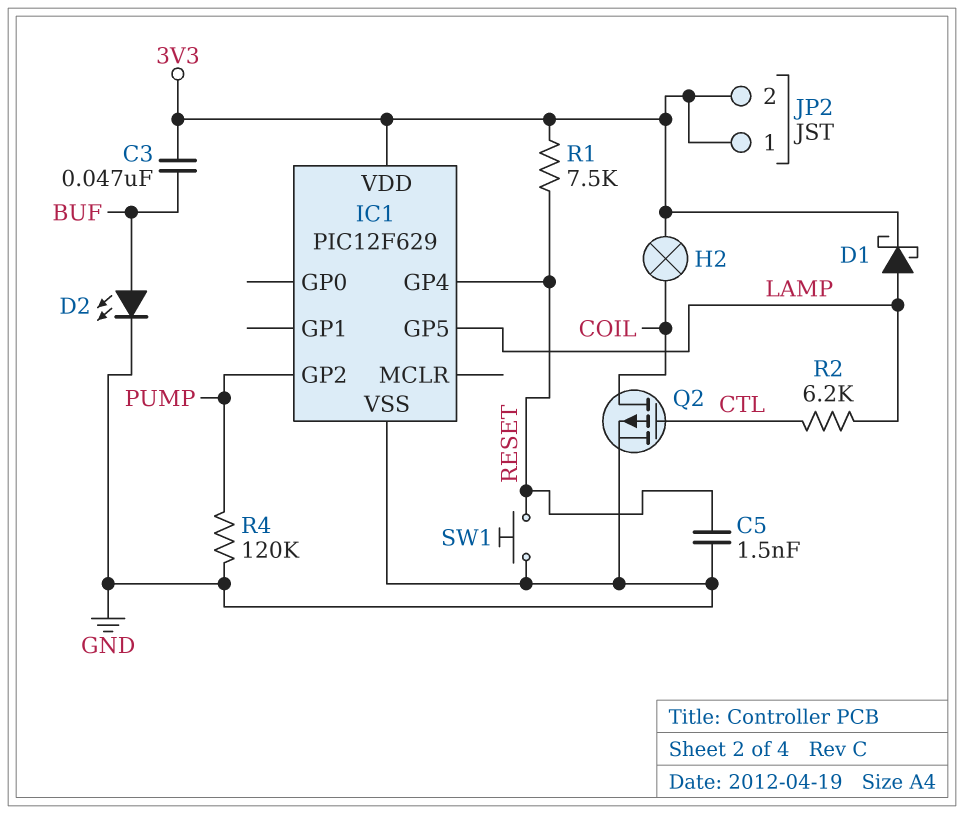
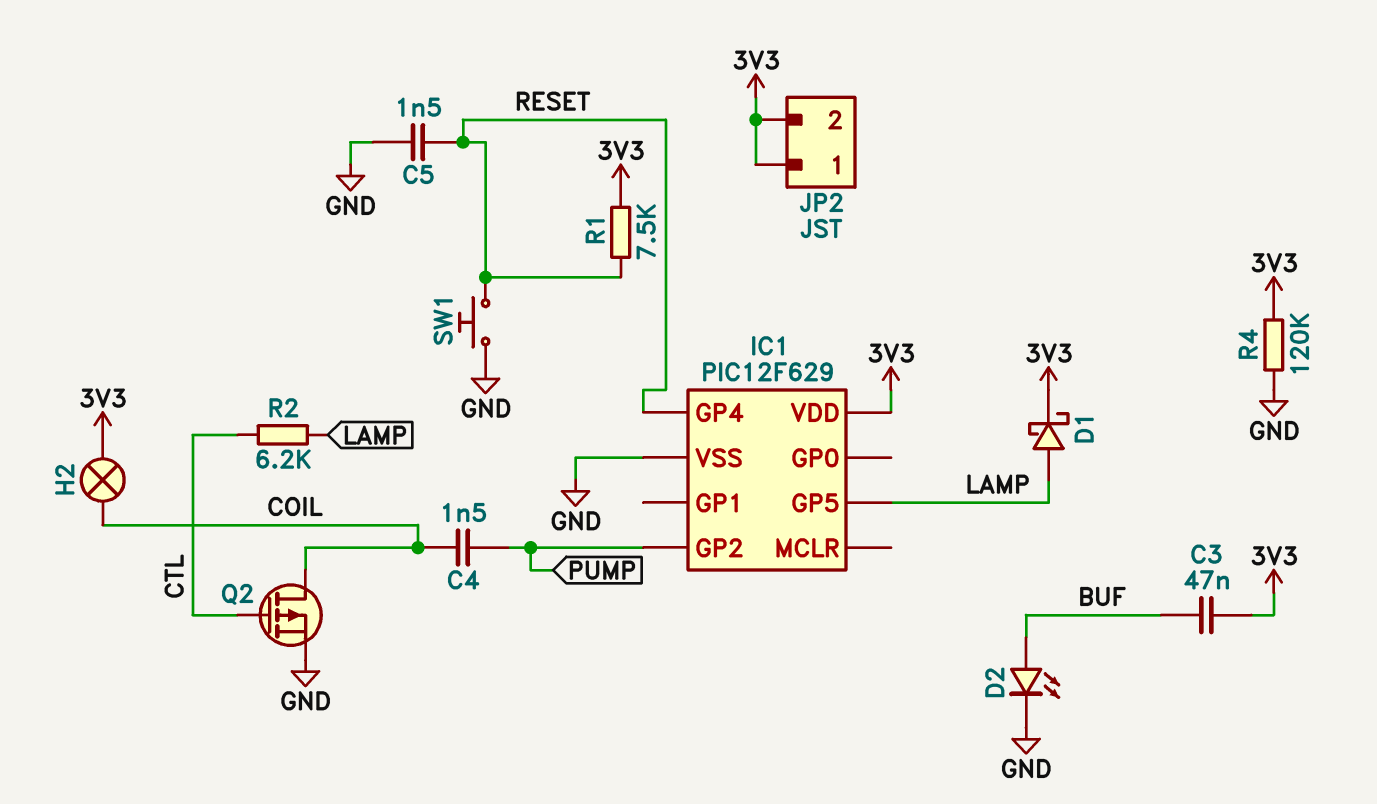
C4: none -> 1.5nF (COIL, PUMP)
R4: 120k (GND, PUMP) -> 120k (3V3, GND)

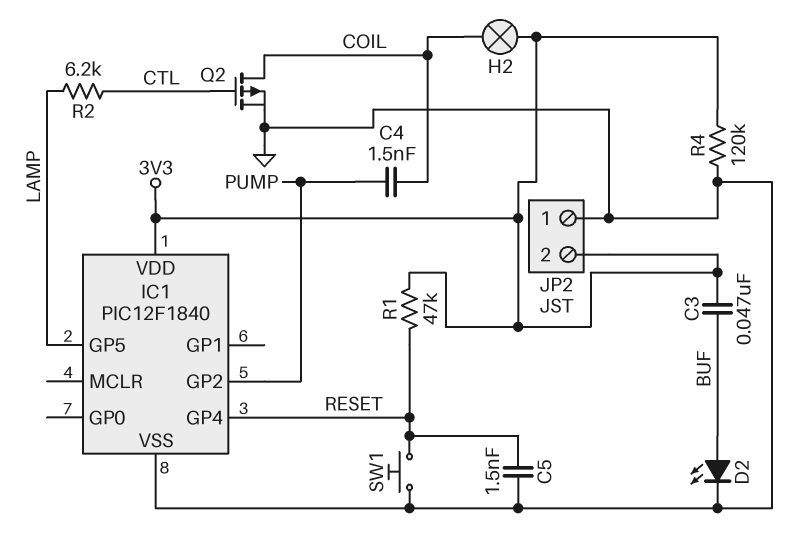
D1: schottky (A LAMP, K 3V3) -> none
IC1: PIC12F629 -> PIC12F1840
JP2 pin 1: 3V3 -> GND
R1: 7.5k (3V3, RESET) -> 47k (3V3, RESET)

